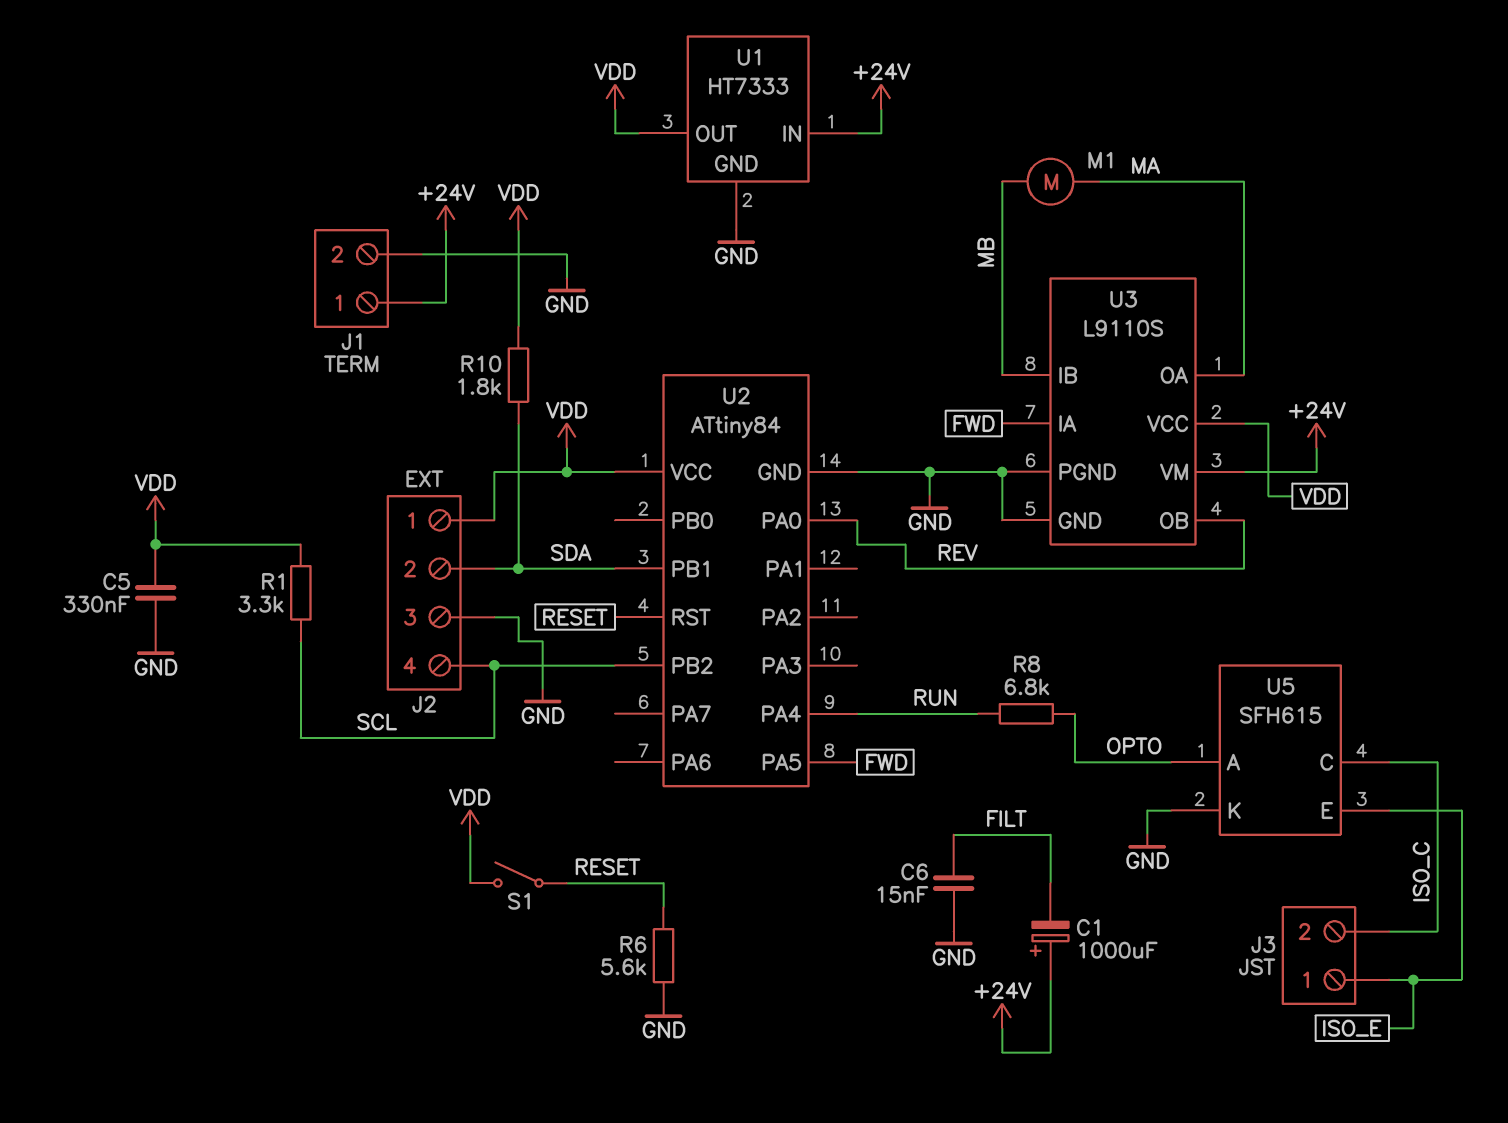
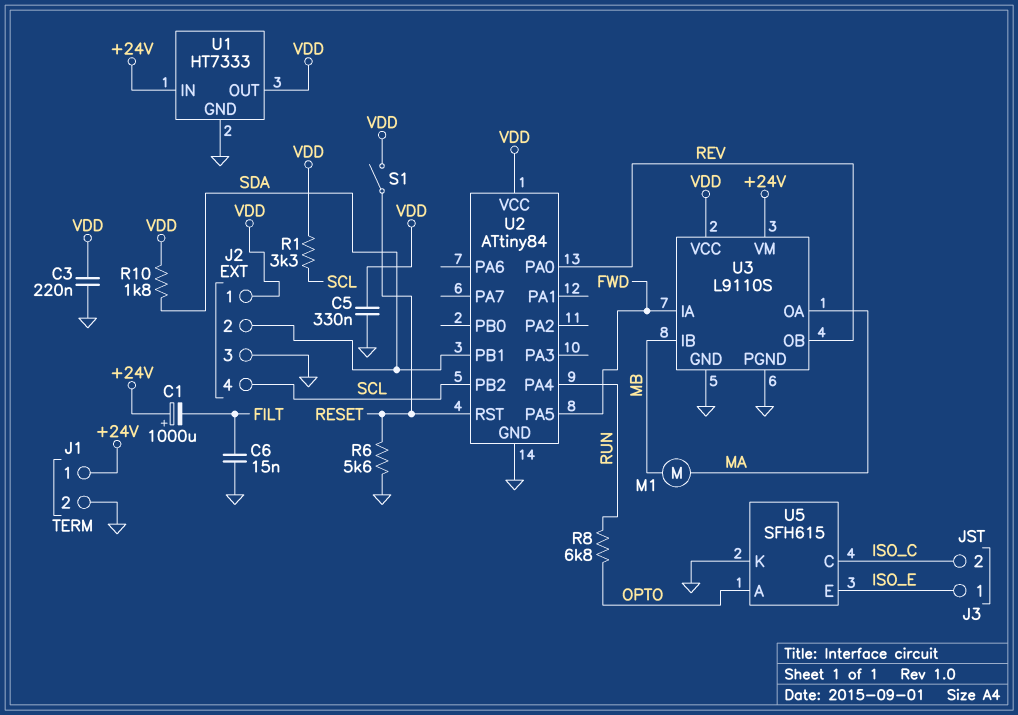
C3: none -> 220nF (GND, VDD)

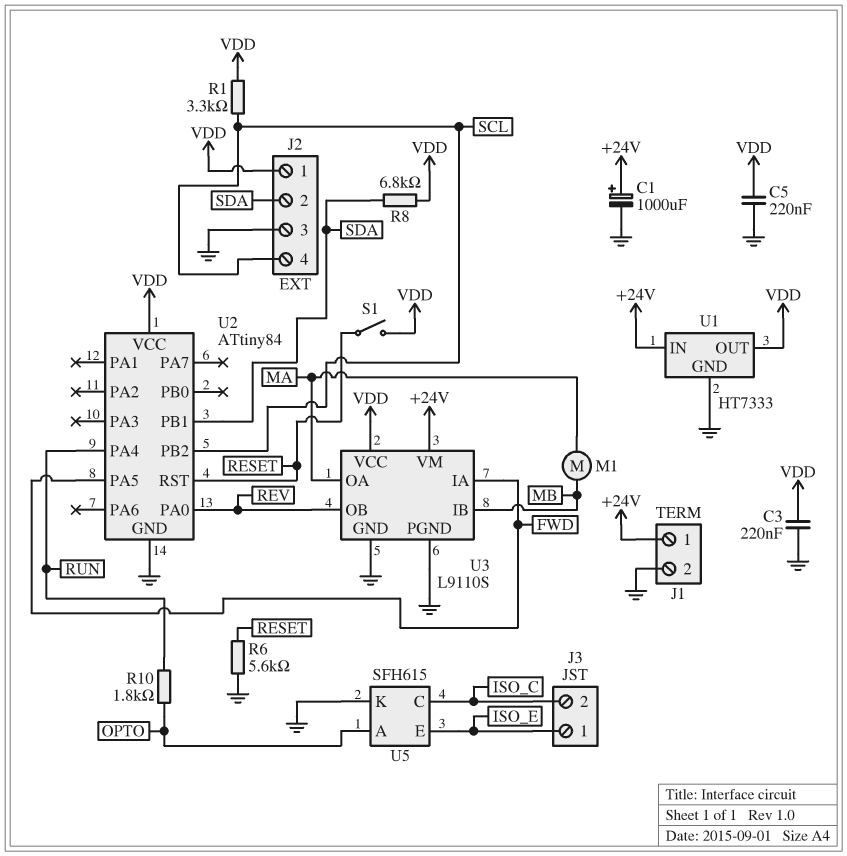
C1: 1000uF (plus +24V, minus FILT) -> 1000uF (plus +24V, minus GND)
C5: 330nF (GND, VDD) -> 220nF (GND, VDD)
C6: 15nF (FILT, GND) -> none
R8: 6.8k (OPTO, RUN) -> 6.8k (SDA, VDD)
R10: 1.8k (SDA, VDD) -> 1.8k (OPTO, RUN)

